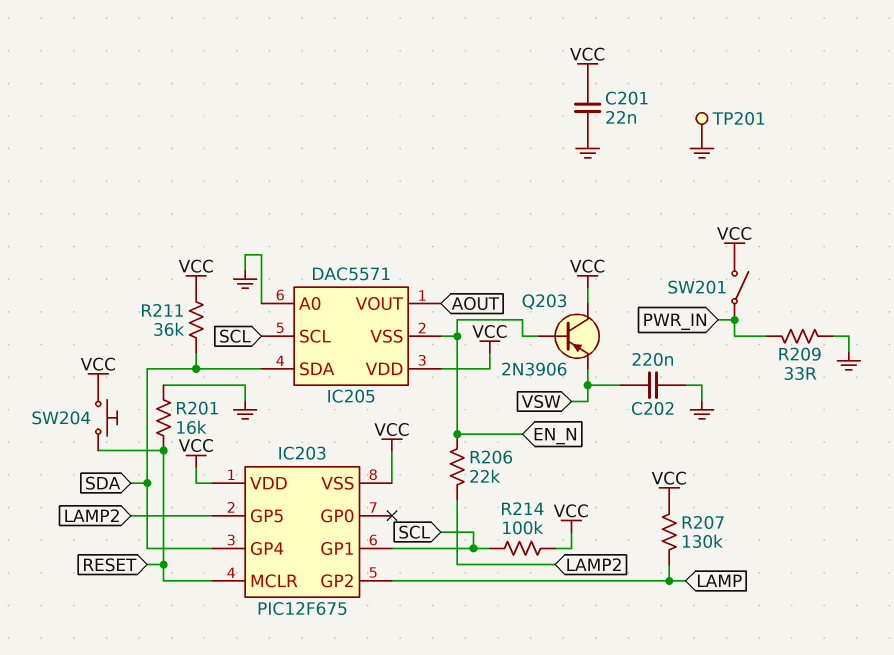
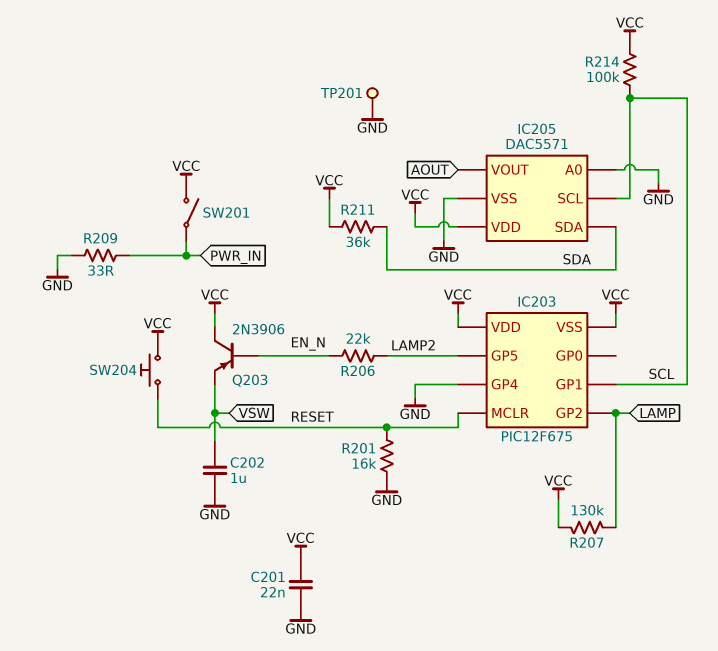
C202: 220nF (GND, VSW) -> 1uF (GND, VSW)
IC203 pin GP4: SDA -> GND
IC205 pin VSS: EN_N -> GND

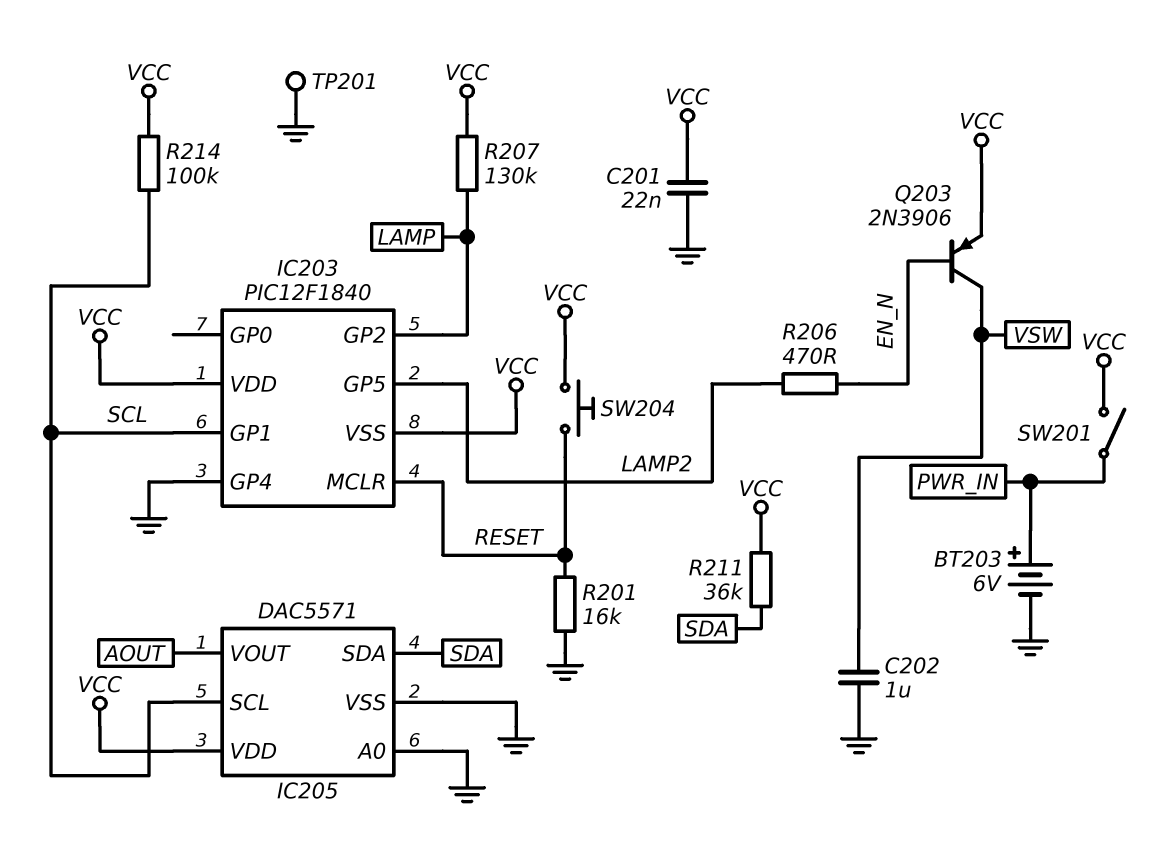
BT203: none -> 6V (plus PWR_IN, minus GND)
IC203: PIC12F675 -> PIC12F1840
Q203: PNP 2N3906 (B EN_N, C VCC, E VSW) -> PNP 2N3906 (B EN_N, C VSW, E VCC)
R206: 22k (EN_N, LAMP2) -> 470 (EN_N, LAMP2)
R209: 33 (GND, PWR_IN) -> none

